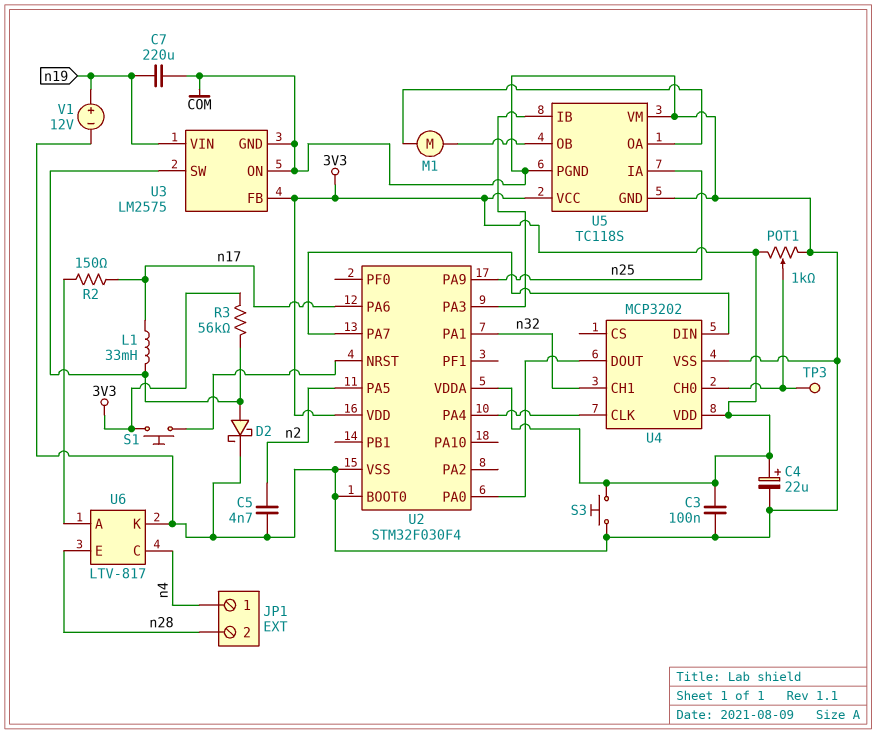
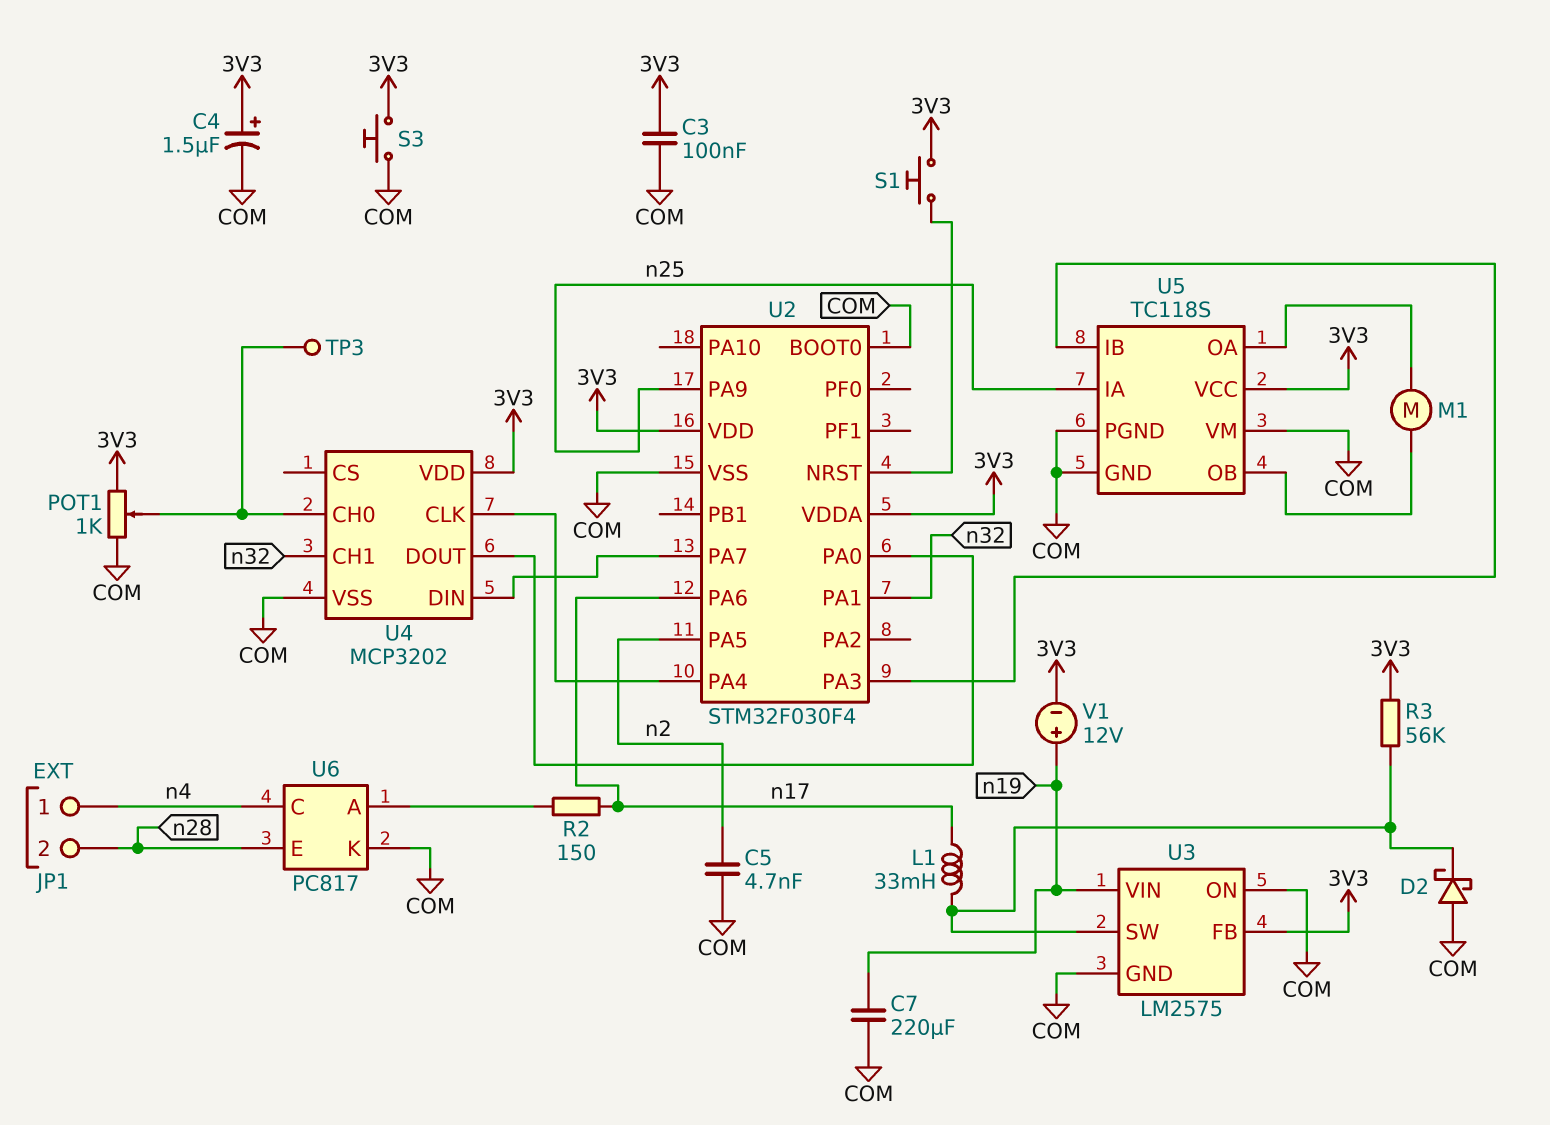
C4: 22uF (plus 3V3, minus COM) -> 1.5uF (plus 3V3, minus COM)
D2: schottky (A U3/SW, K COM) -> schottky (A COM, K U3/SW)
U6: LTV-817 -> PC817
V1: 12V (plus n19, minus COM) -> 12V (plus n19, minus 3V3)

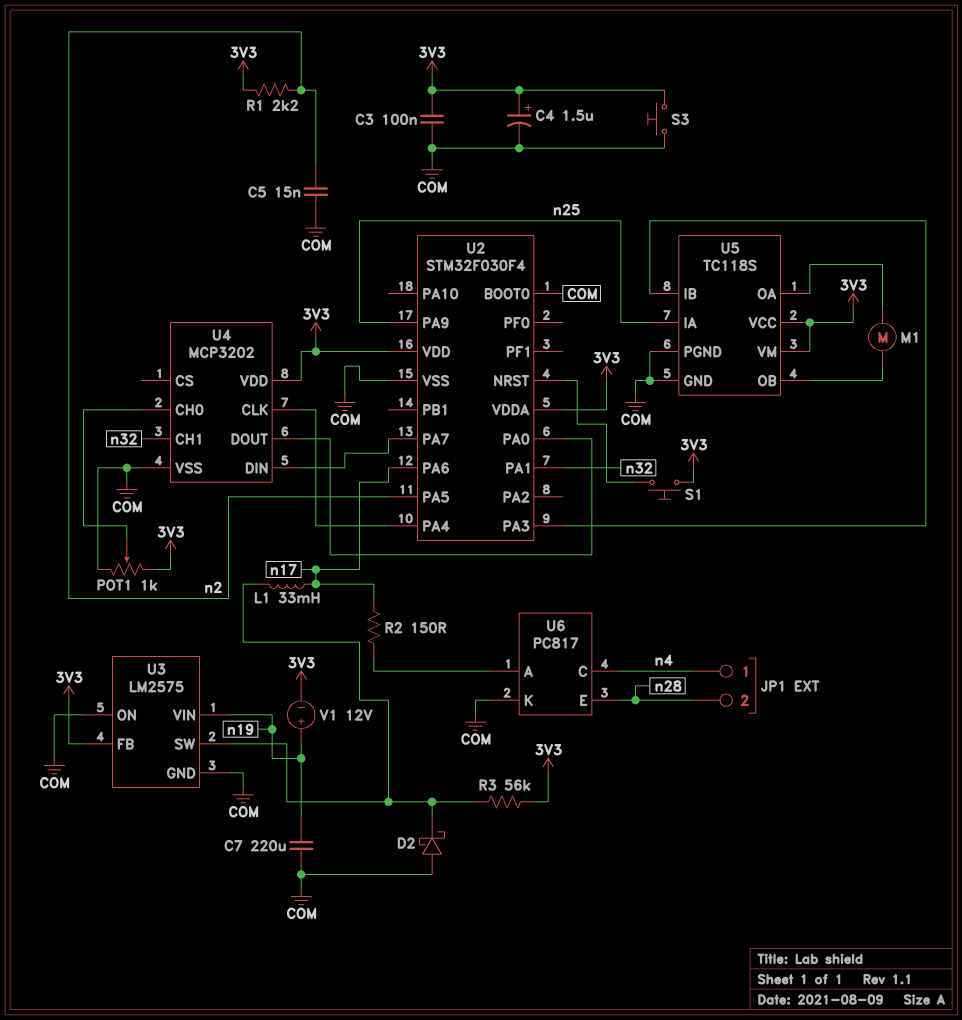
C5: 4.7nF (COM, n2) -> 15nF (COM, n2)
R1: none -> 2.2k (3V3, n2)
TP3: test point (U4/CH0) -> none
U5 pin VM: COM -> 3V3

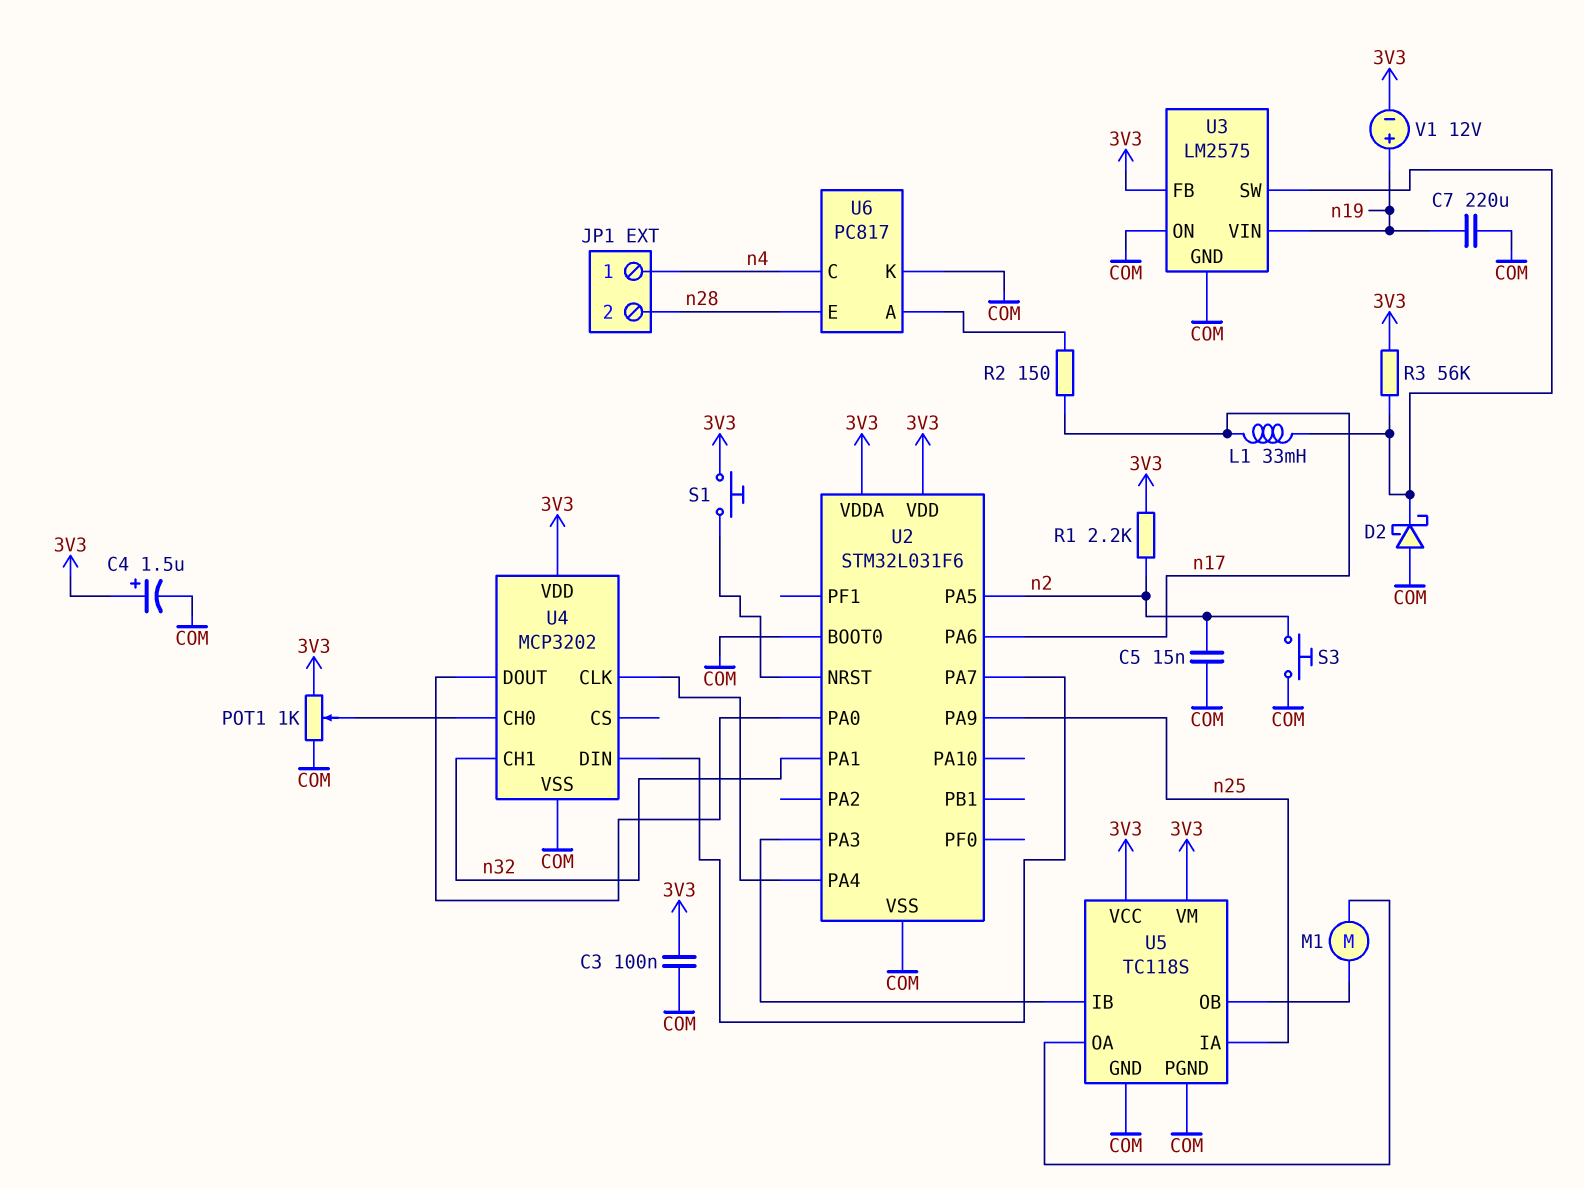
S3: button (3V3, COM) -> button (COM, n2)
U2: STM32F030F4 -> STM32L031F6

